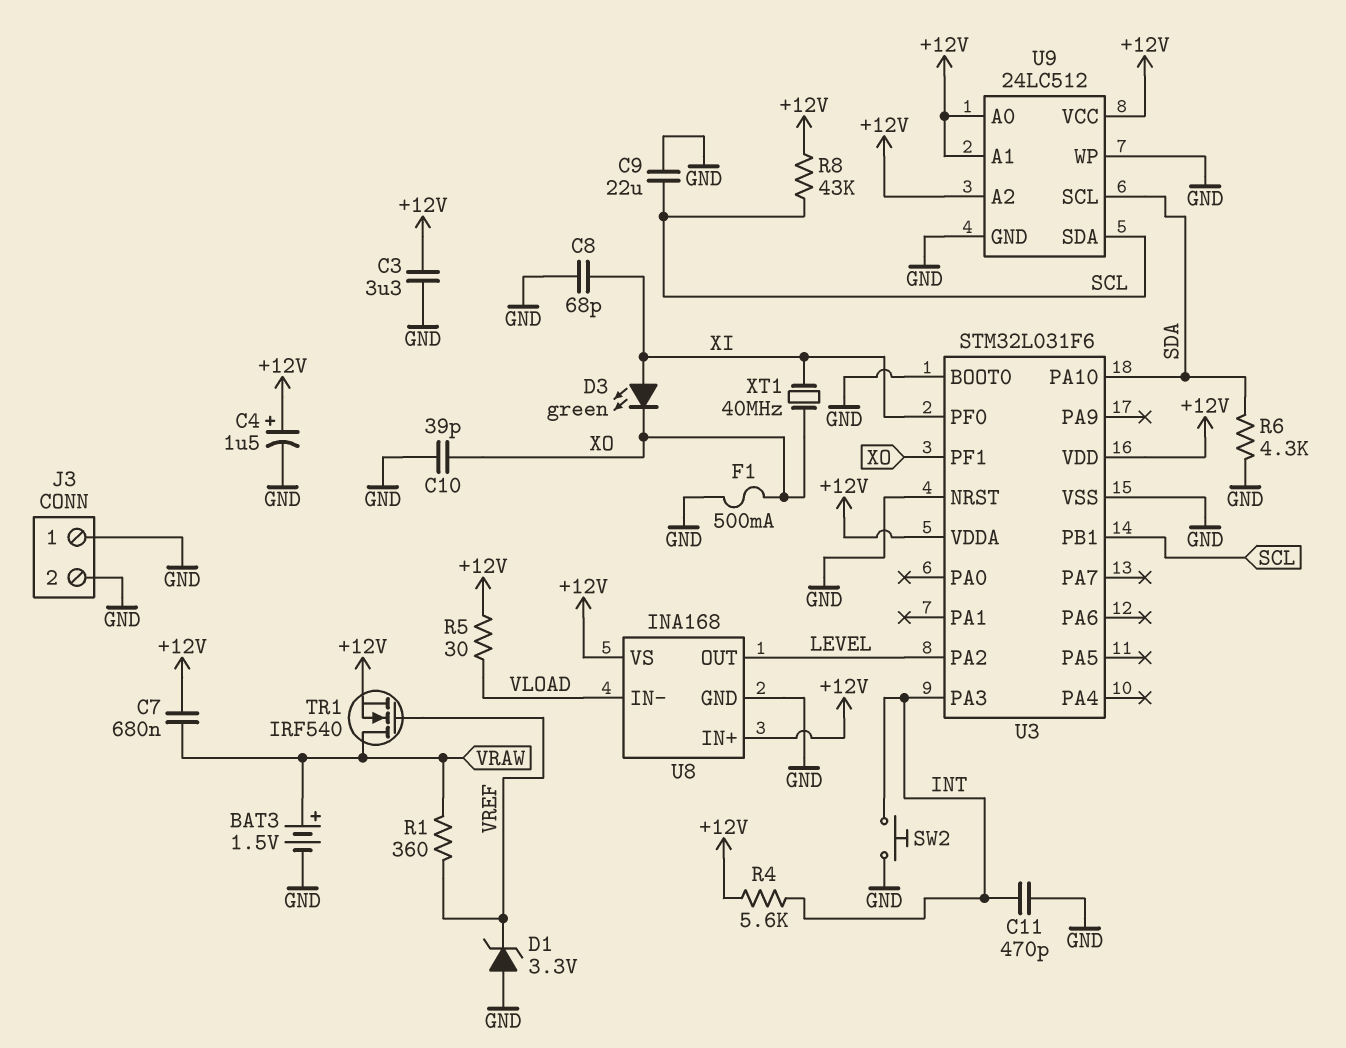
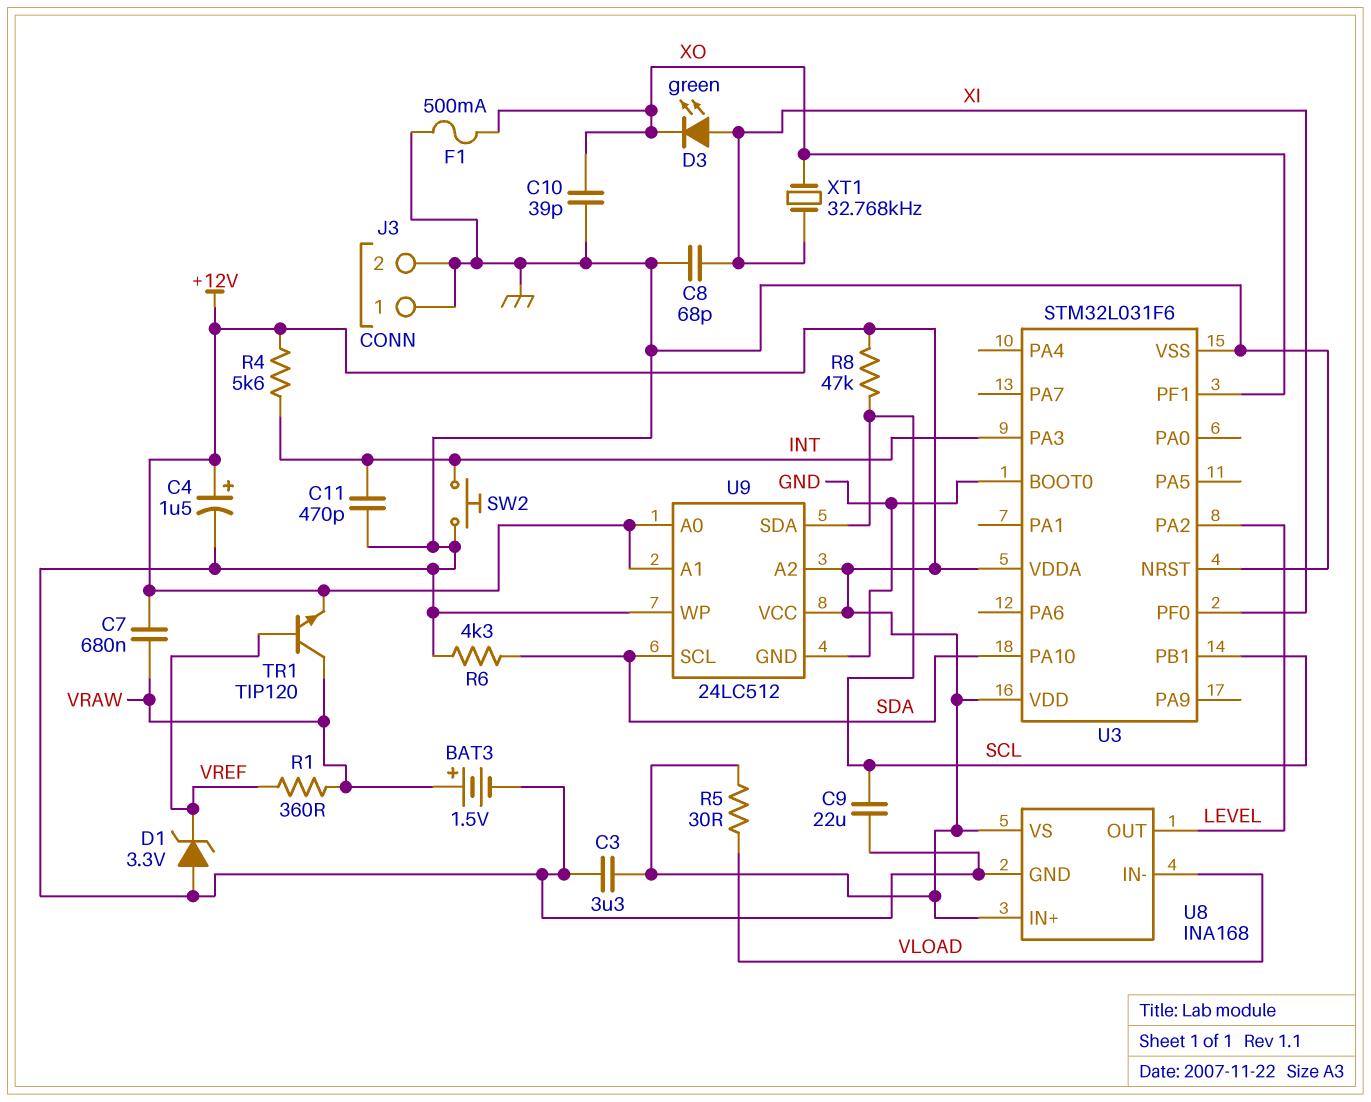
R8: 43k (+12V, SCL) -> 47k (+12V, SCL)
TR1: NMOS IRF540 (G VREF, D VRAW, S +12V) -> NPN TIP120 (B VREF, C VRAW, E +12V)
XT1: 40MHz (XI, XO) -> 32.768kHz (XI, XO)

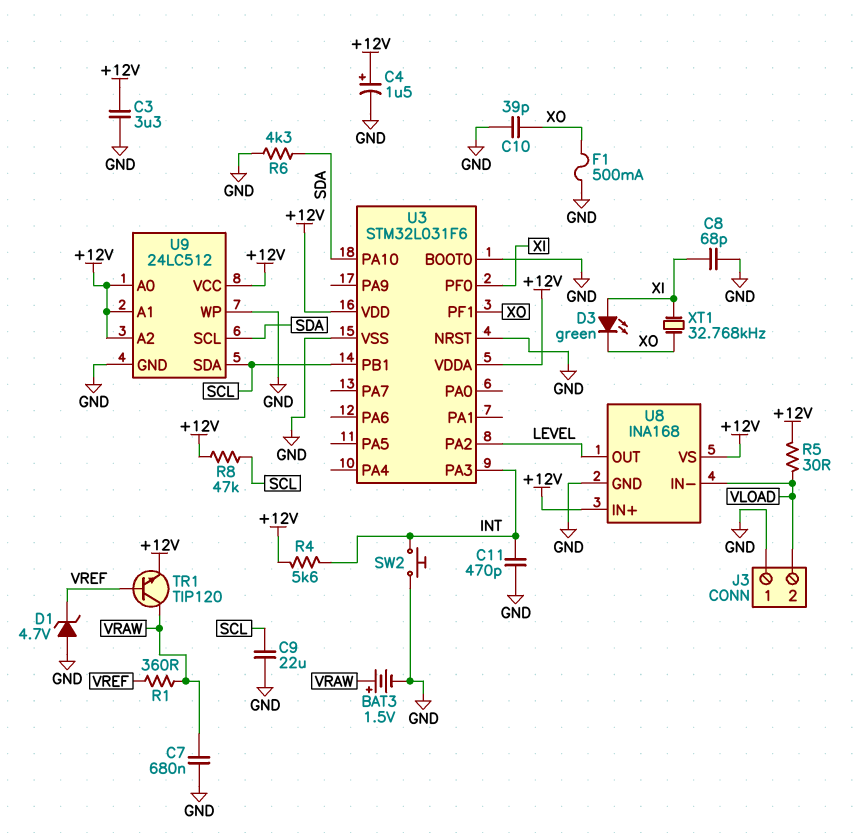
C7: 680nF (+12V, VRAW) -> 680nF (GND, VRAW)
D1: zener 3.3V (A GND, K VREF) -> zener 4.7V (A GND, K VREF)
J3 pin 2: GND -> VLOAD

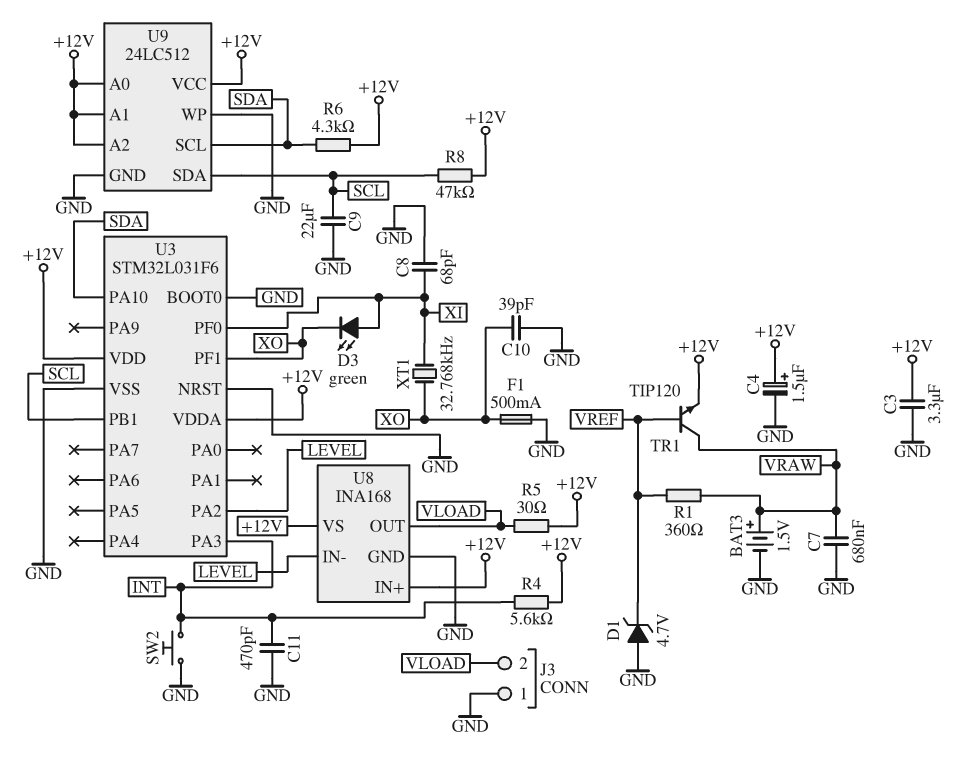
R6: 4.3k (GND, SDA) -> 4.3k (+12V, SDA)
U8 pin IN-: VLOAD -> LEVEL
U8 pin OUT: LEVEL -> VLOAD

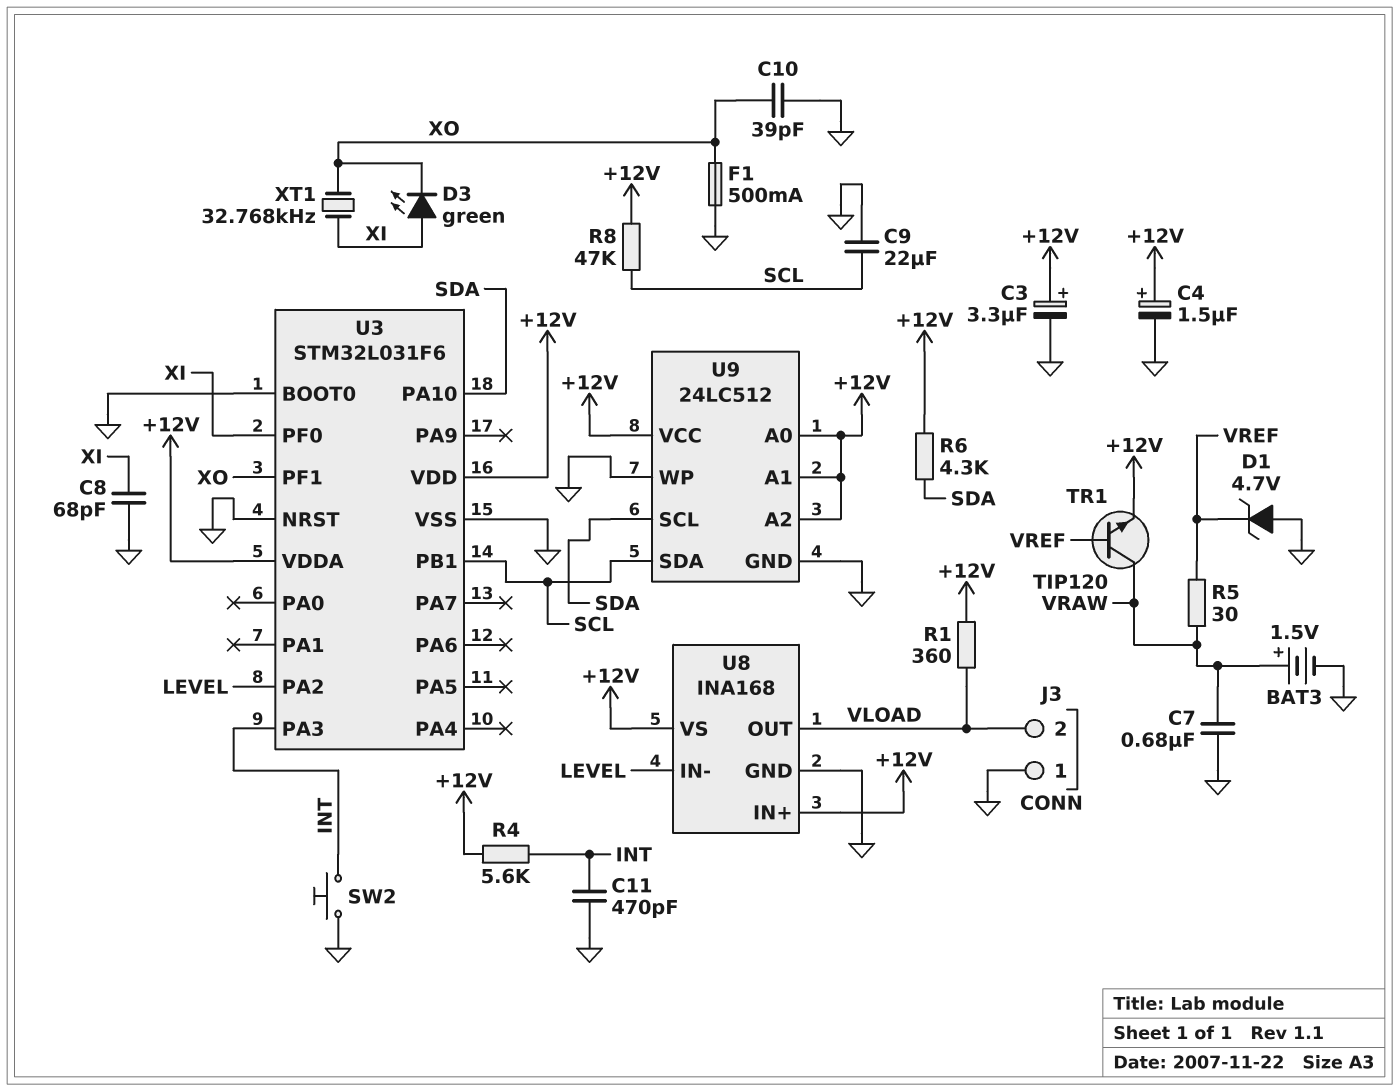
C3: 3.3uF (+12V, GND) -> 3.3uF (plus +12V, minus GND)
R1: 360 (VRAW, VREF) -> 360 (+12V, VLOAD)
R5: 30 (+12V, VLOAD) -> 30 (VRAW, VREF)

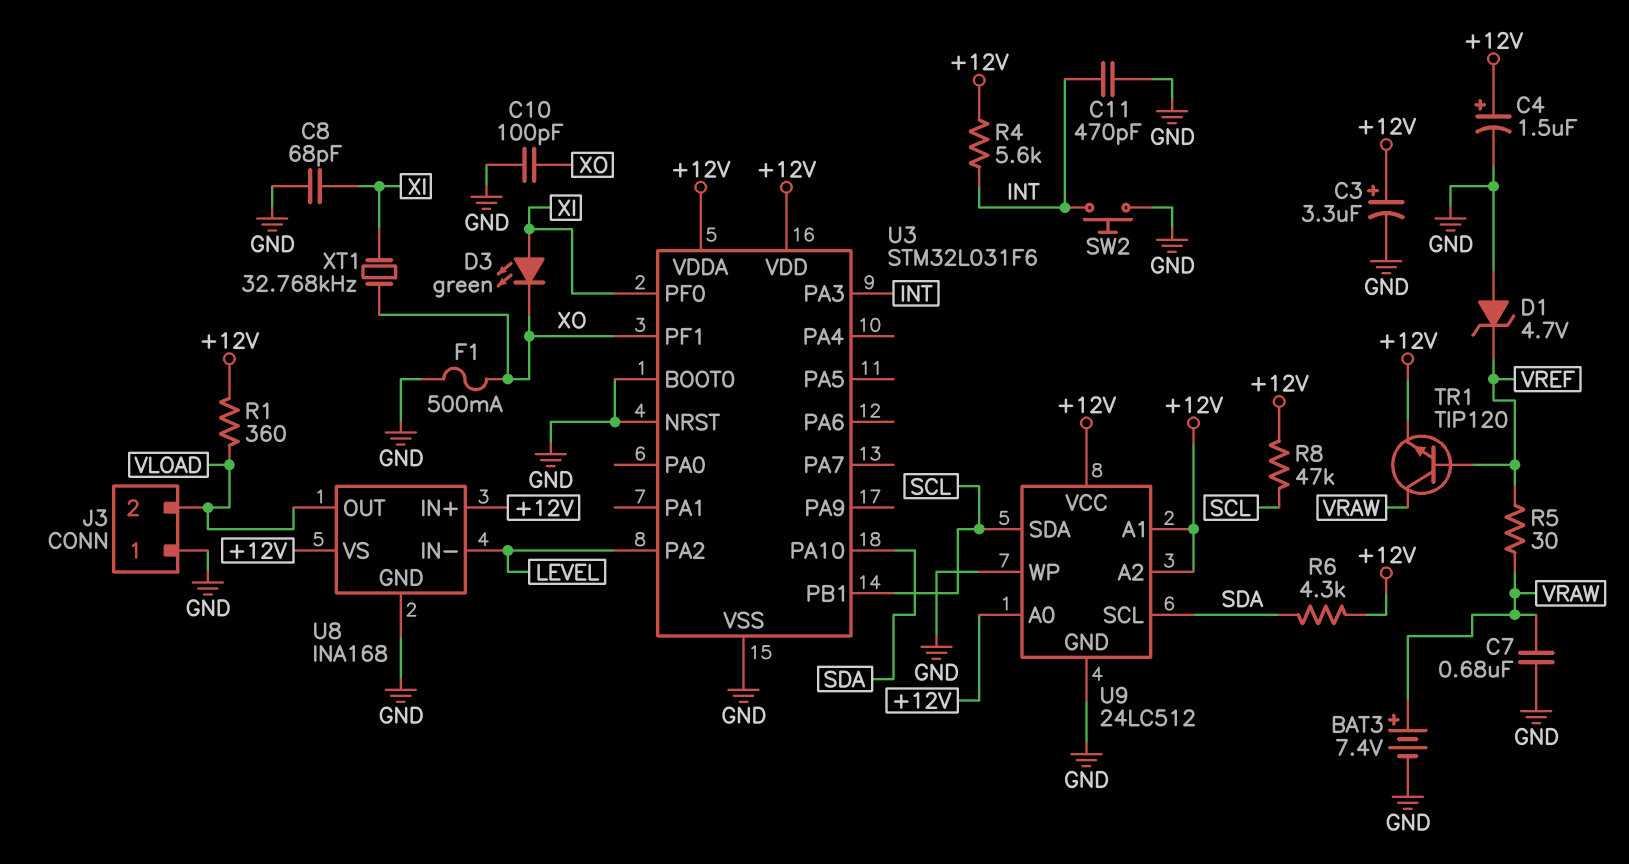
BAT3: 1.5V (plus VRAW, minus GND) -> 7.4V (plus VRAW, minus GND)
C9: 22uF (GND, SCL) -> none
C10: 39pF (GND, XO) -> 100pF (GND, XO)

